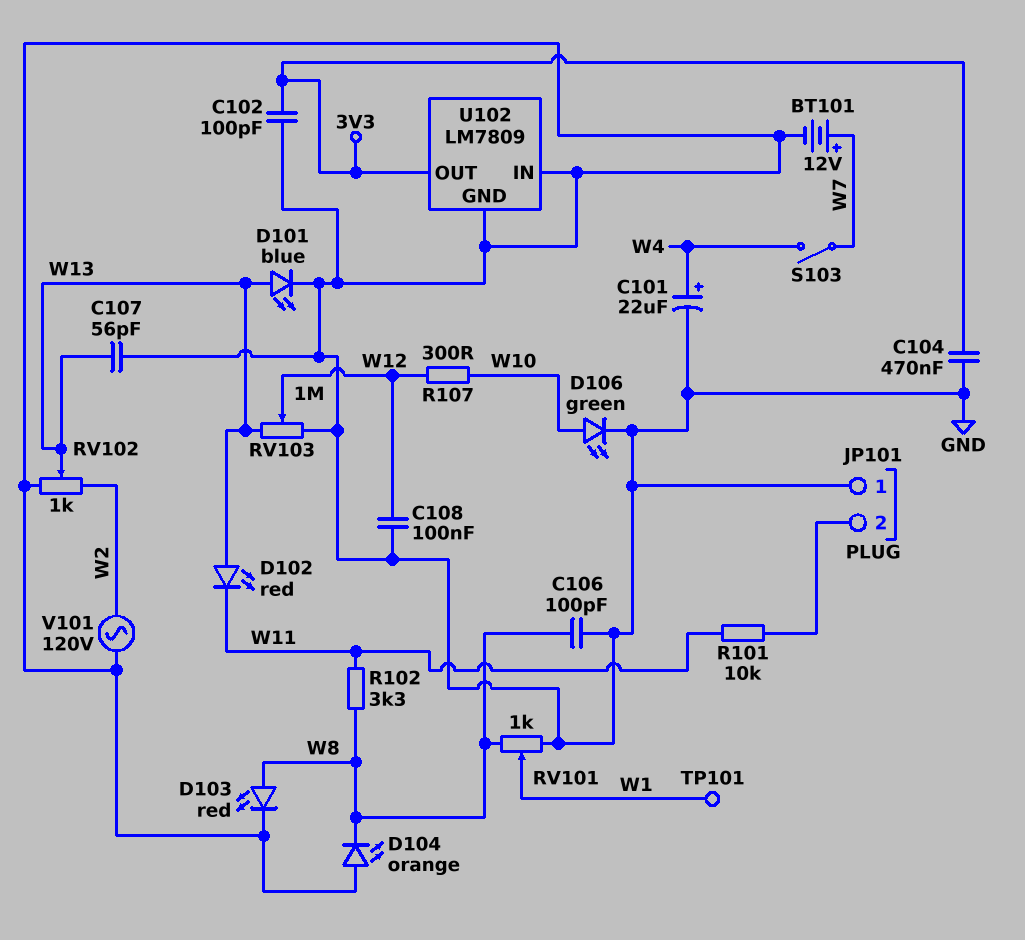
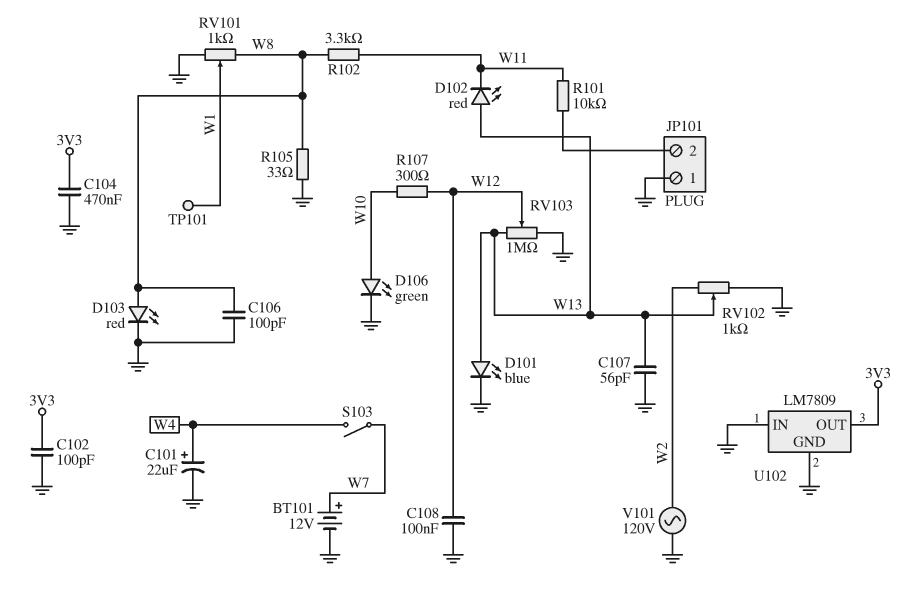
D104: LED orange (A GND, K W8) -> none
R105: none -> 33 (GND, W8)

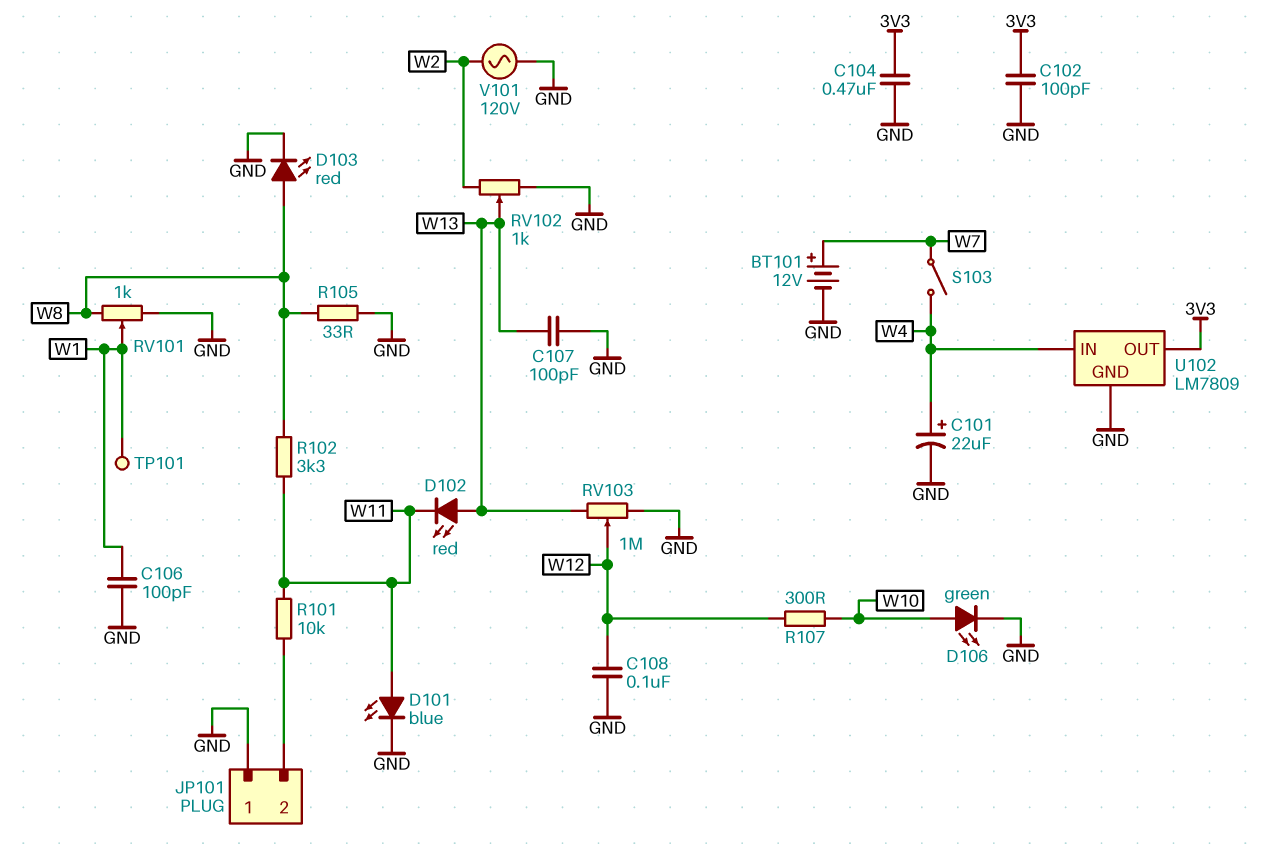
C106: 100pF (GND, W8) -> 100pF (GND, W1)
C107: 56pF (GND, W13) -> 100pF (GND, W13)
D101: LED blue (A W13, K GND) -> LED blue (A W11, K GND)
U102 pin IN: GND -> W4

